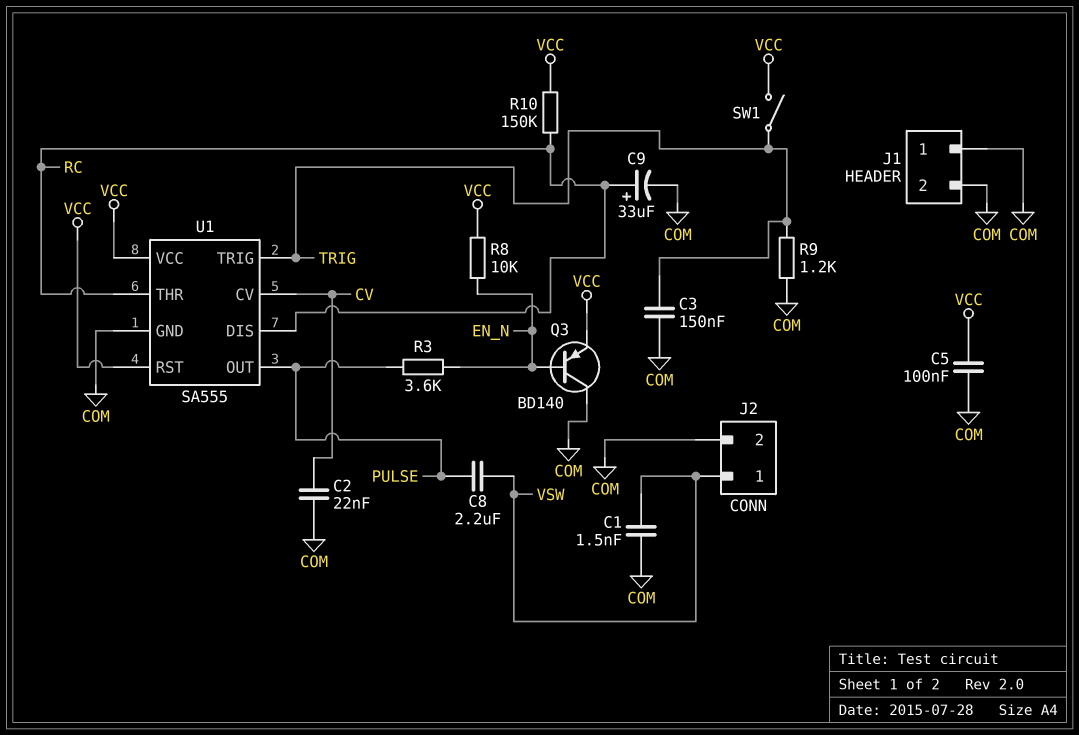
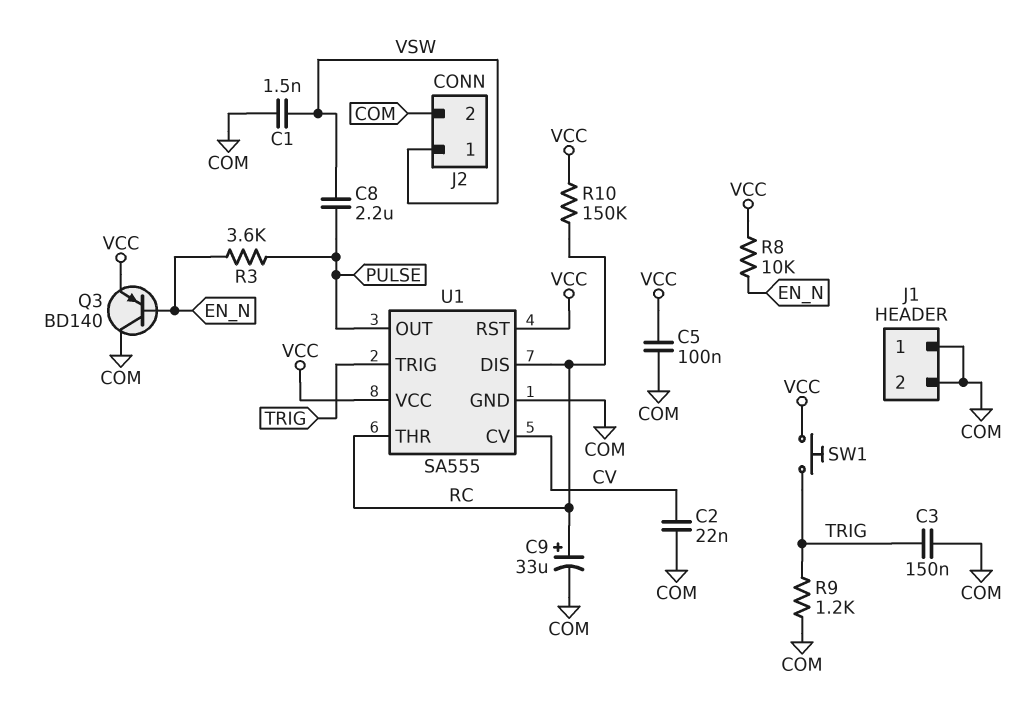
SW1: switch (TRIG, VCC) -> button (TRIG, VCC)

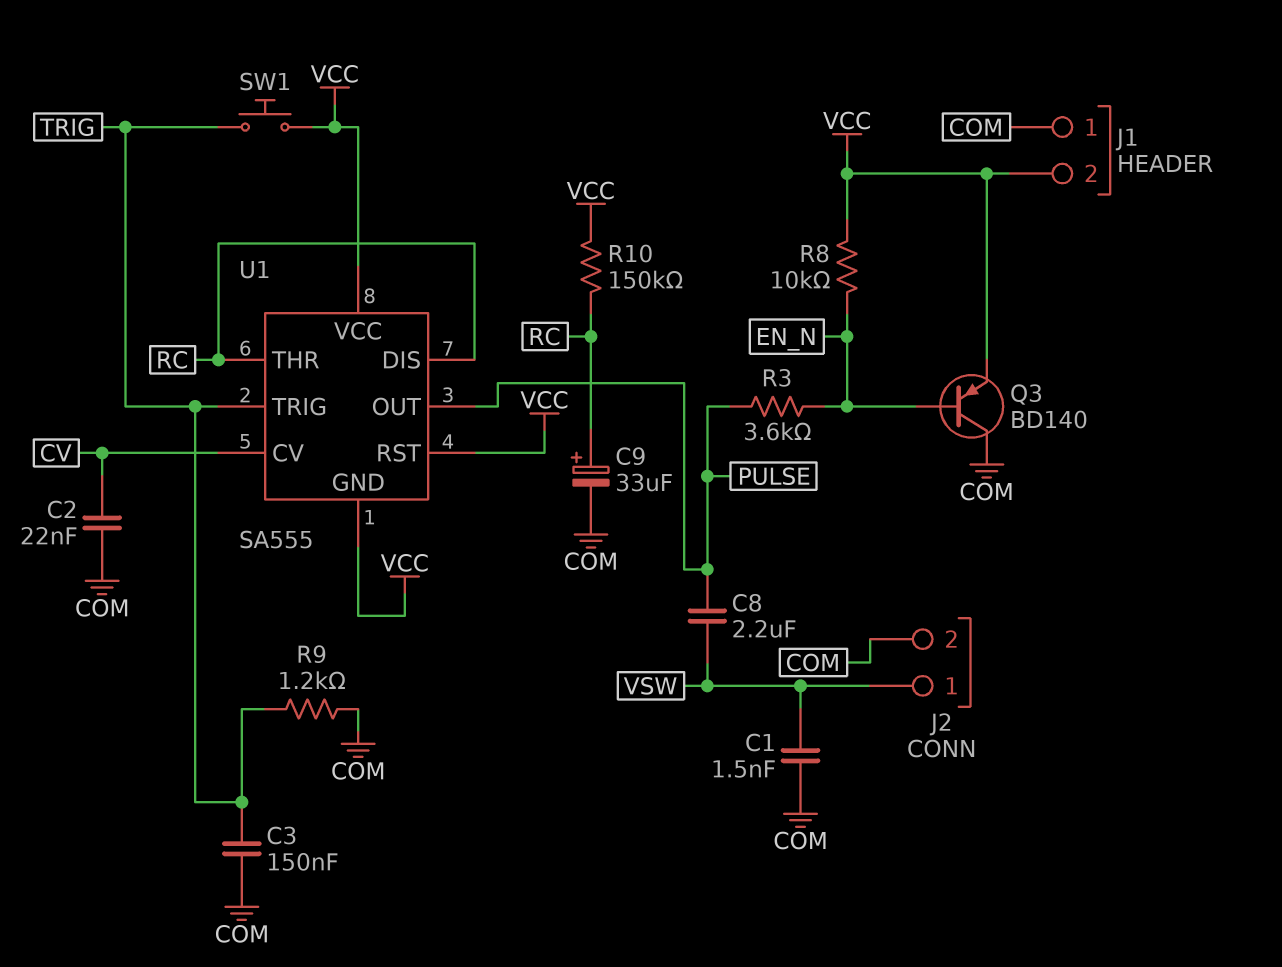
C5: 100nF (COM, VCC) -> none
J1 pin 2: COM -> VCC
U1 pin GND: COM -> VCC

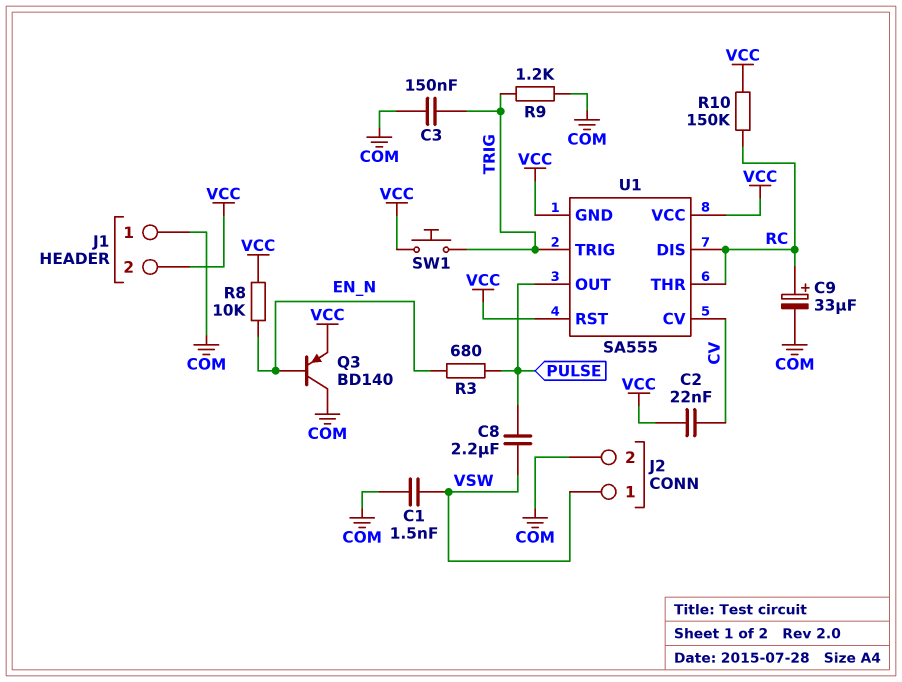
C2: 22nF (COM, CV) -> 22nF (CV, VCC)
R3: 3.6k (EN_N, PULSE) -> 680 (EN_N, PULSE)

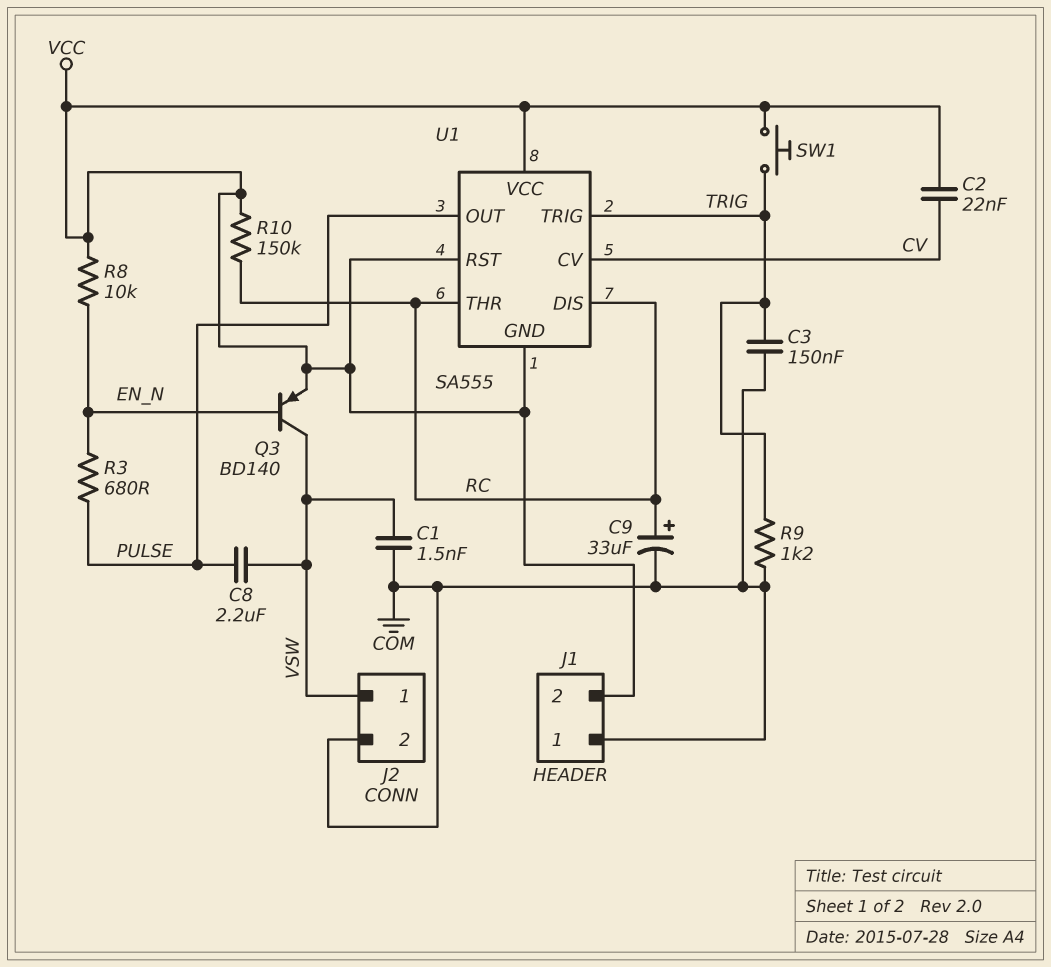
Q3: PNP BD140 (B EN_N, C COM, E VCC) -> PNP BD140 (B EN_N, C VSW, E VCC)

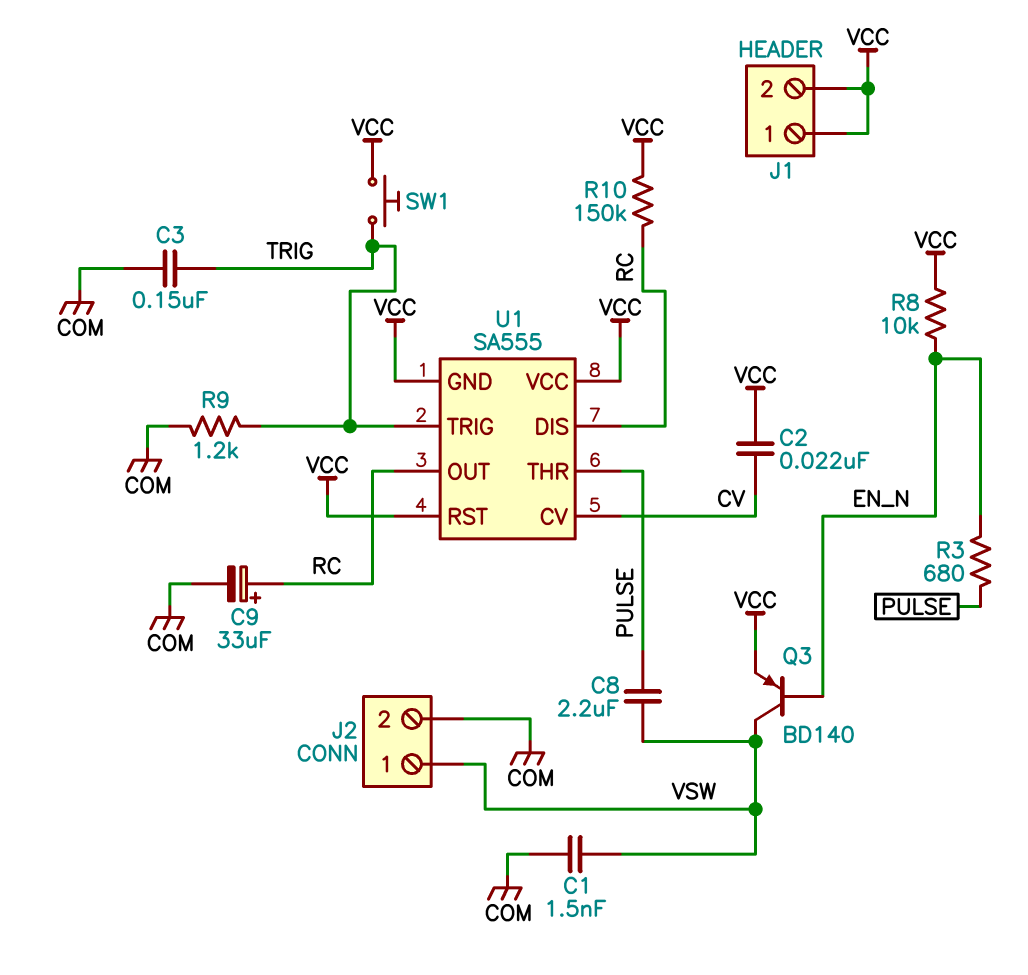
J1 pin 1: COM -> VCC
U1 pin OUT: PULSE -> RC
U1 pin THR: RC -> PULSE

